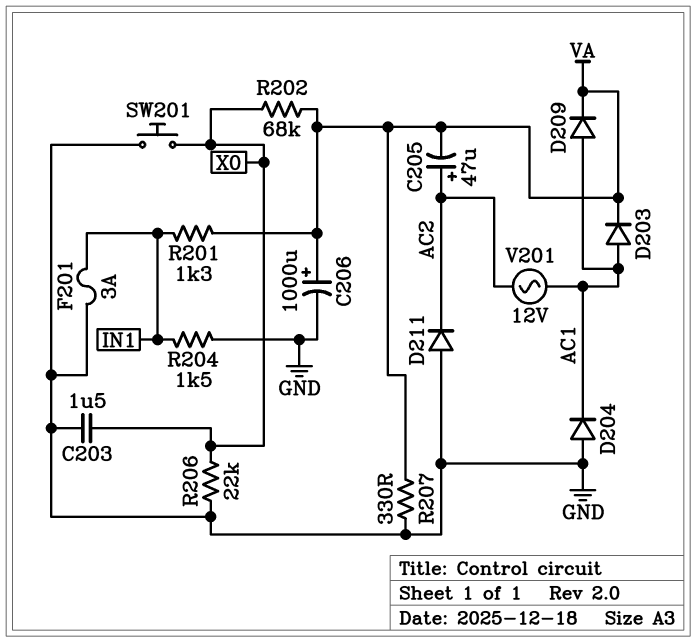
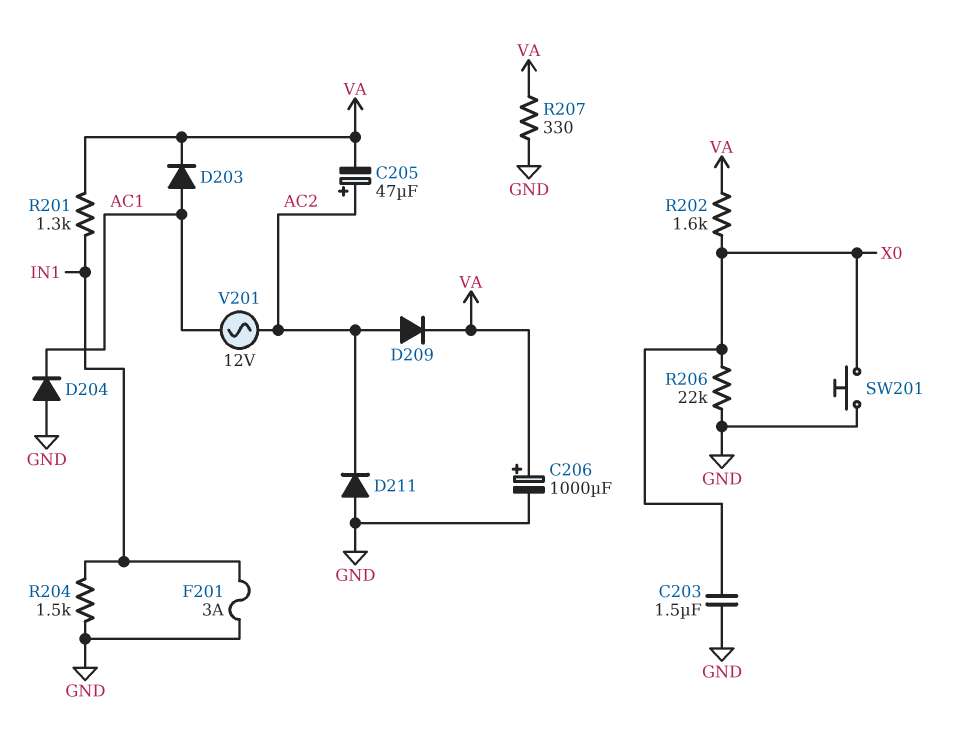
D209: diode (A AC1, K VA) -> diode (A AC2, K VA)
R202: 68k (VA, X0) -> 1.6k (VA, X0)

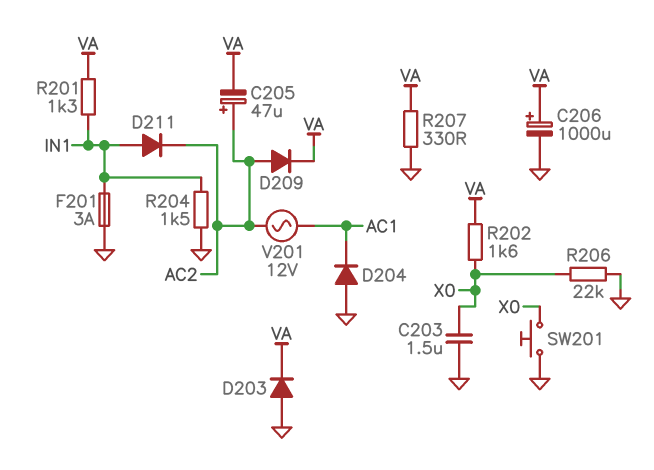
D203: diode (A AC1, K VA) -> diode (A GND, K VA)
D211: diode (A GND, K AC2) -> diode (A IN1, K AC2)

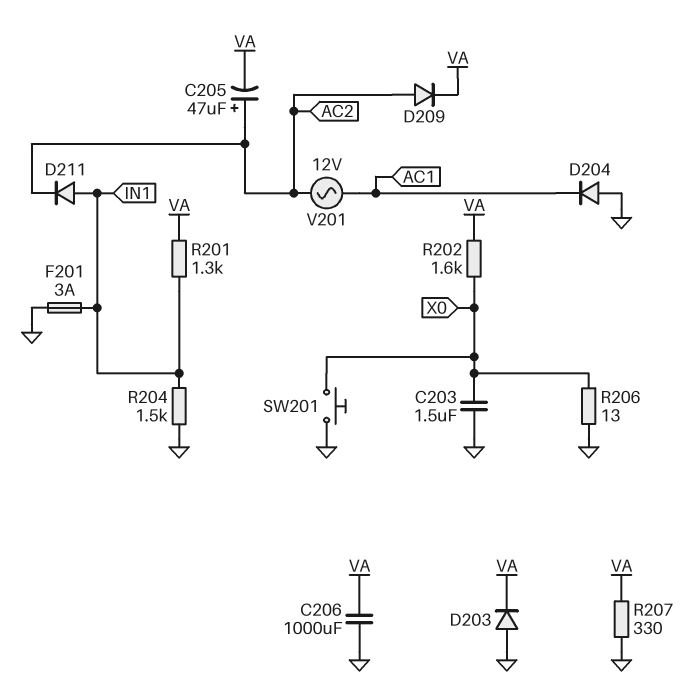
C206: 1000uF (plus VA, minus GND) -> 1000uF (GND, VA)
R206: 22k (GND, X0) -> 13 (GND, X0)

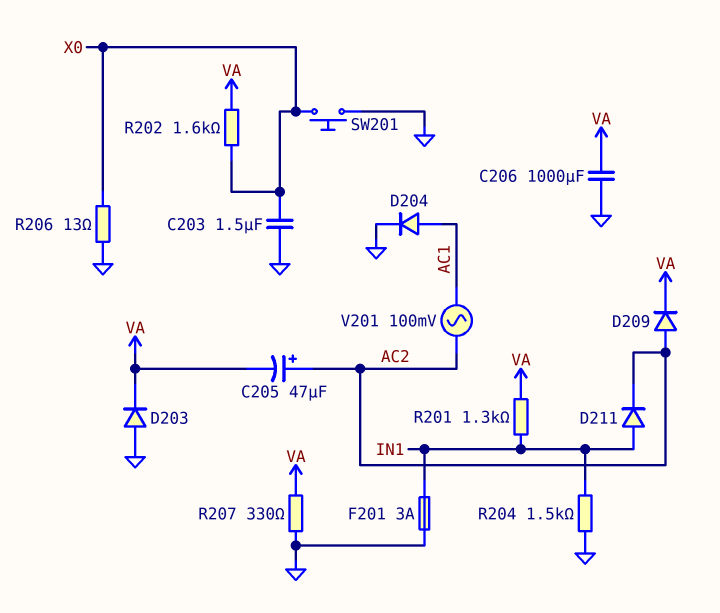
D204: diode (A GND, K AC1) -> diode (A AC1, K GND)
V201: AC 12V (AC1, AC2) -> AC 100mV (AC1, AC2)

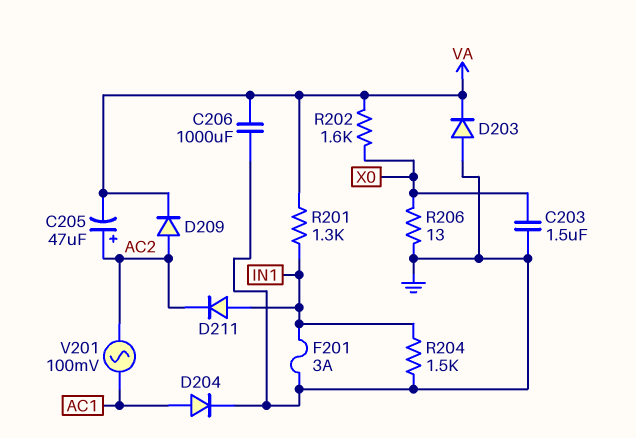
R207: 330 (GND, VA) -> none
SW201: button (GND, X0) -> none

